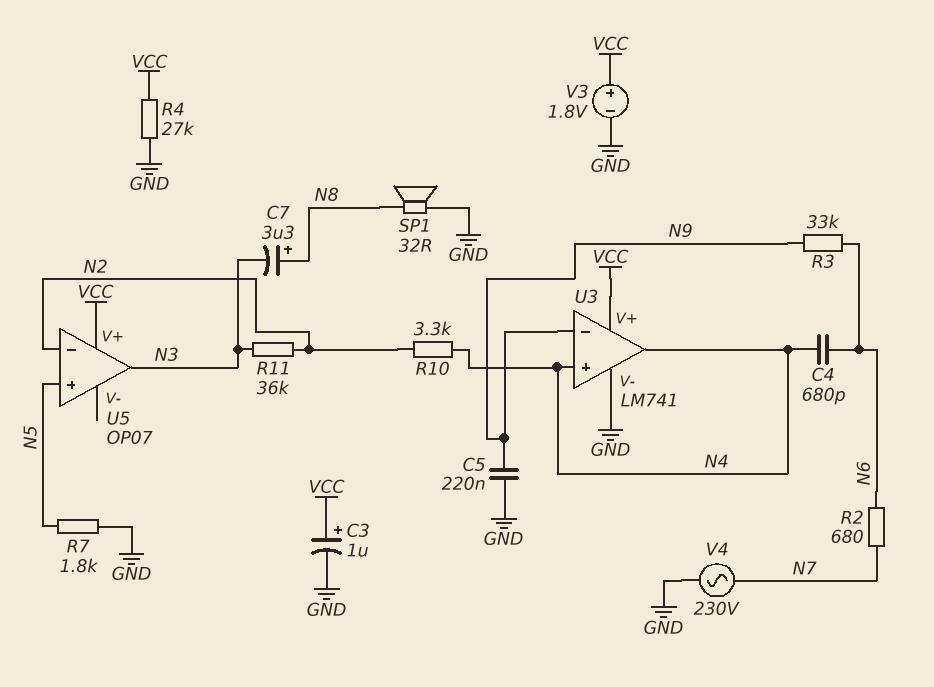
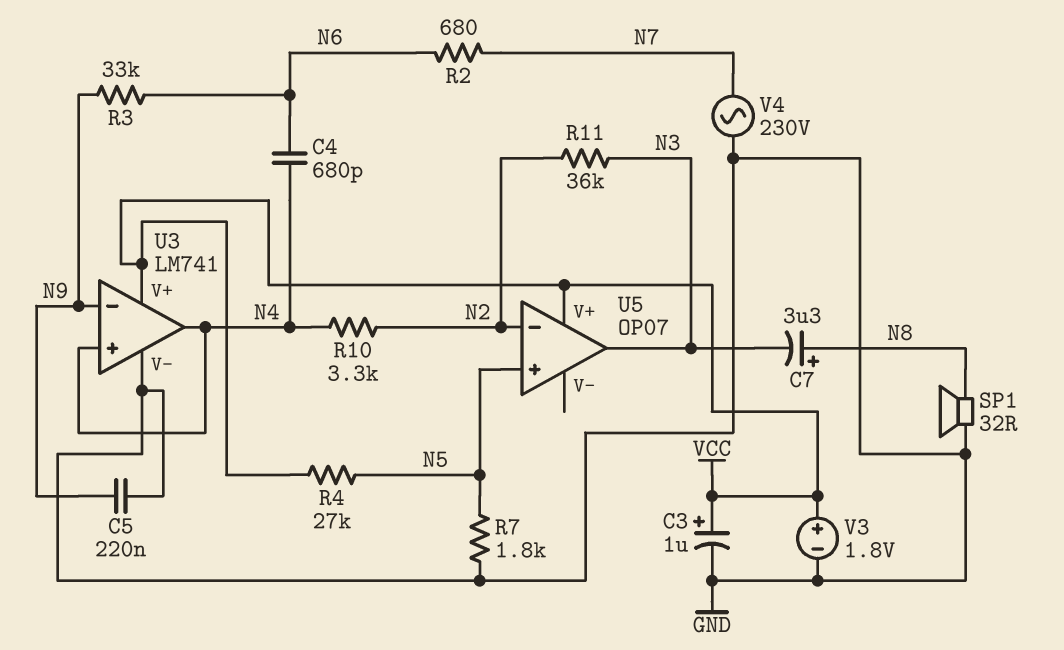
R4: 27k (GND, VCC) -> 27k (N5, VCC)

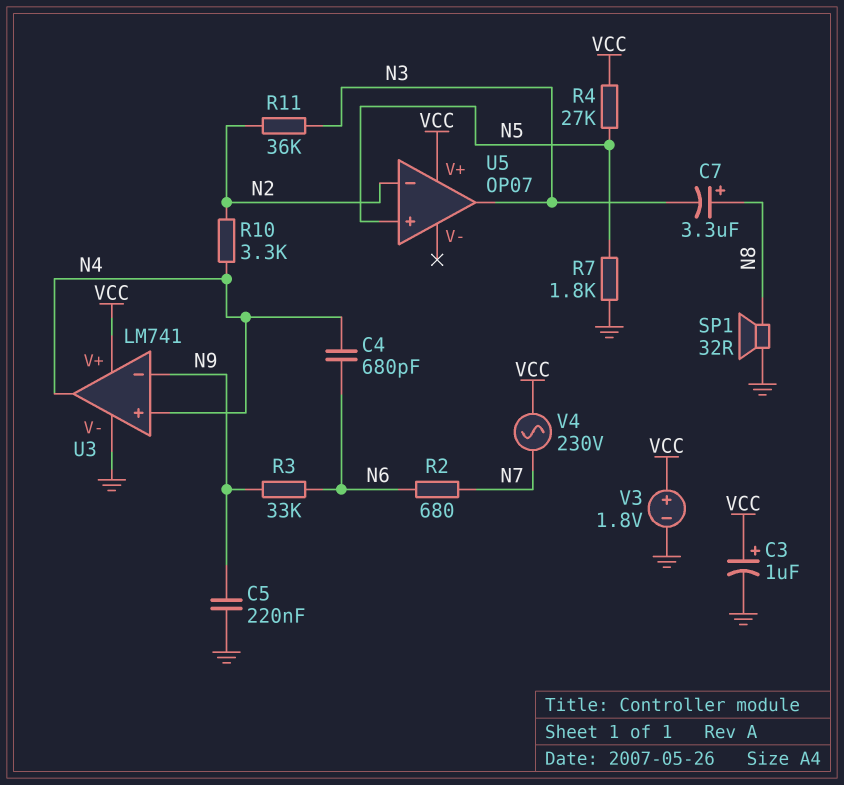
V4: AC 230V (GND, N7) -> AC 230V (N7, VCC)

